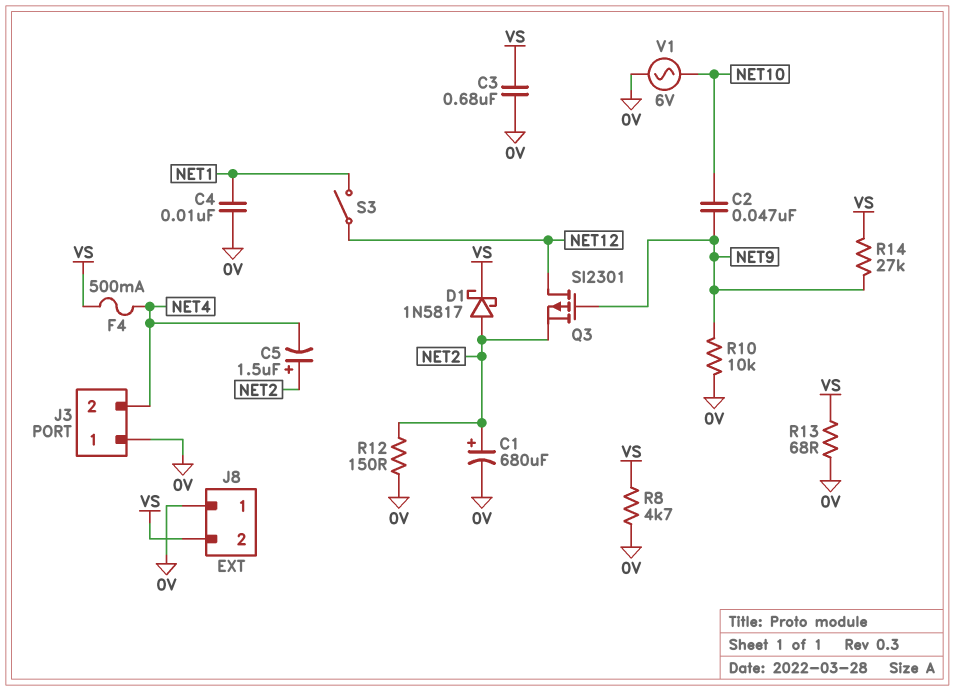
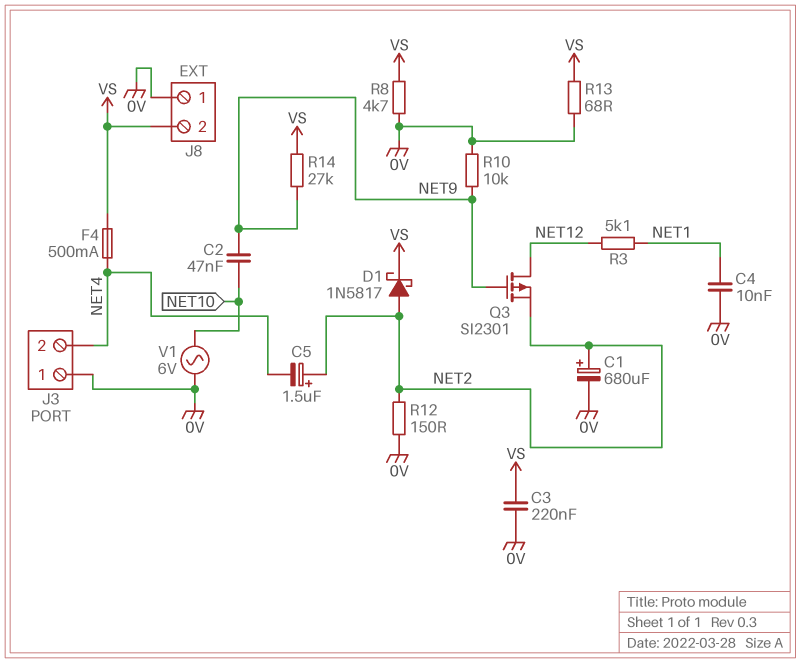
C3: 680nF (0V, VS) -> 220nF (0V, VS)
R3: none -> 5.1k (NET1, NET12)
S3: switch (NET1, NET12) -> none

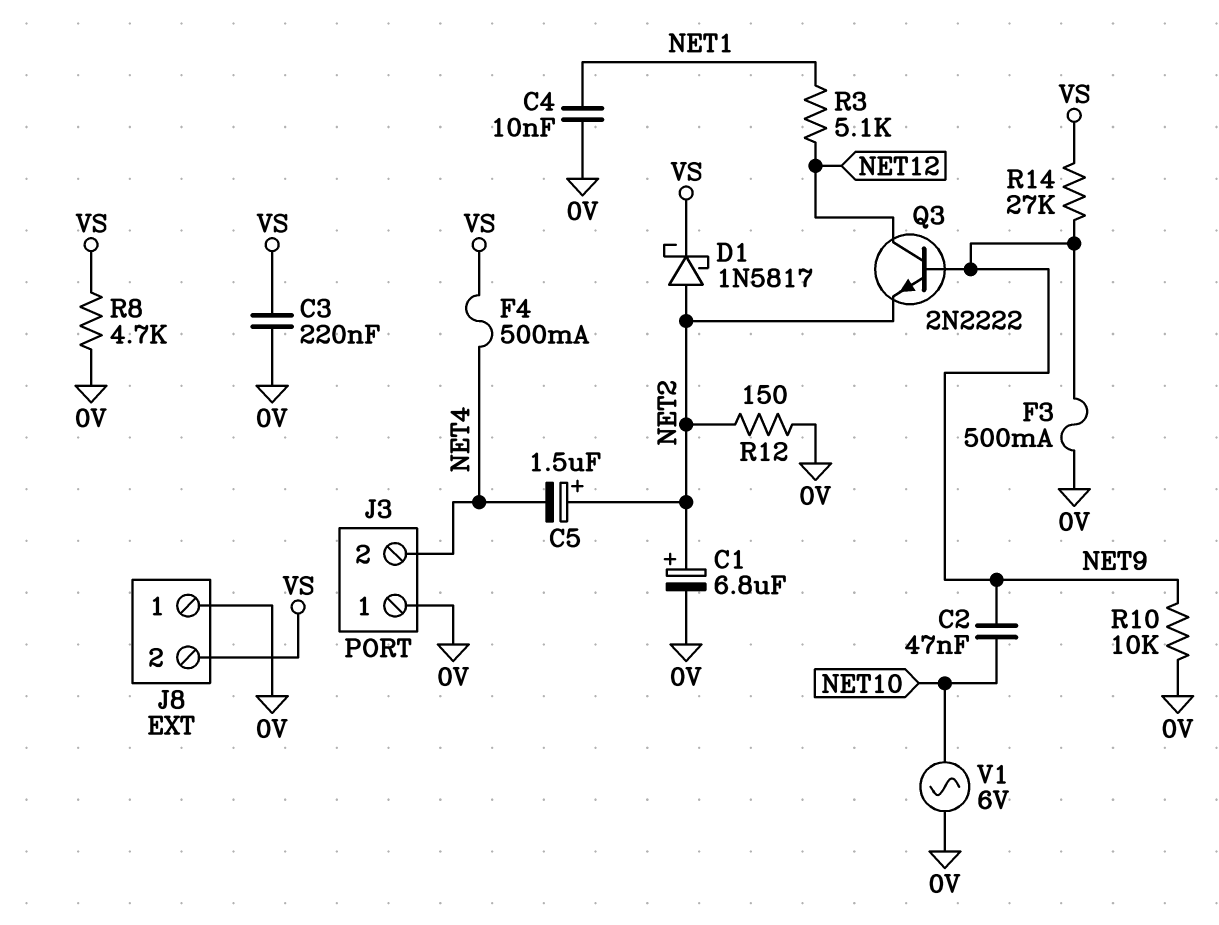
C1: 680uF (plus NET2, minus 0V) -> 6.8uF (plus NET2, minus 0V)
F3: none -> 500mA (0V, NET9)
Q3: PMOS SI2301 (G NET9, D NET12, S NET2) -> NPN 2N2222 (B NET9, C NET12, E NET2)
R13: 68 (0V, VS) -> none

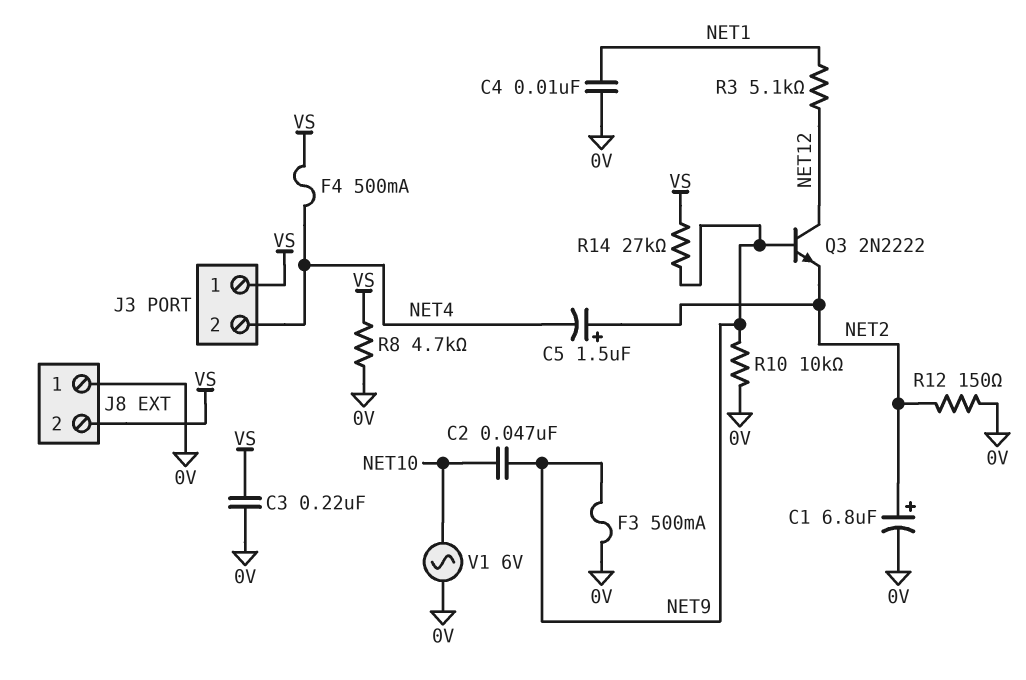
D1: schottky 1N5817 (A NET2, K VS) -> none
J3 pin 1: 0V -> VS

